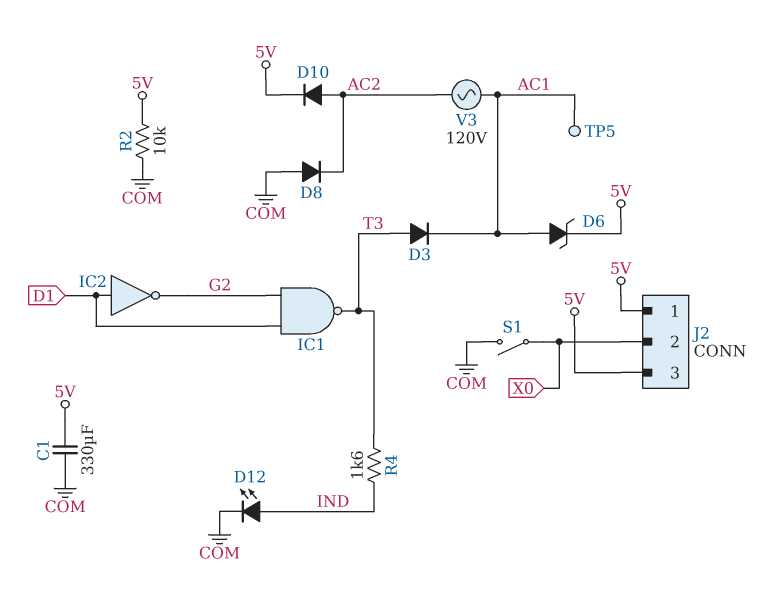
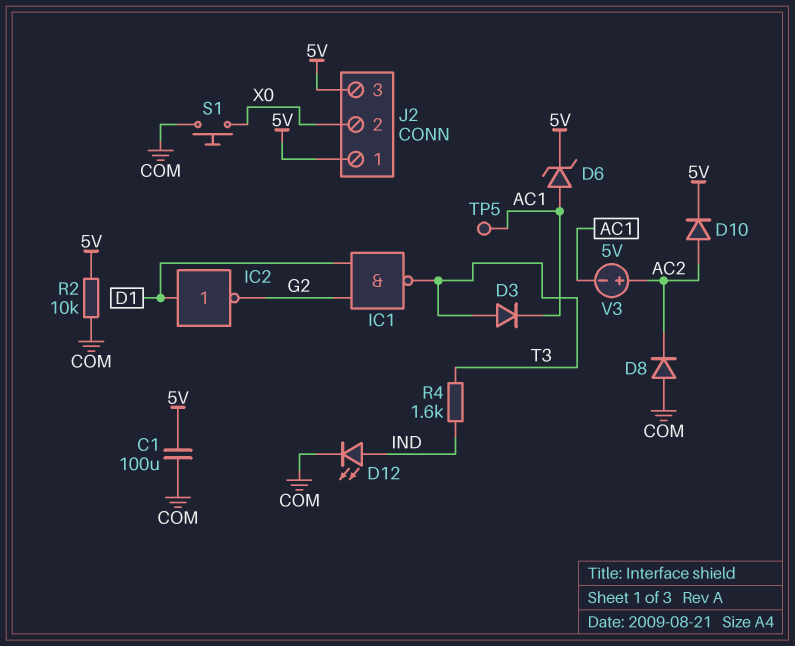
C1: 330uF (5V, COM) -> 100uF (5V, COM)
S1: switch (COM, X0) -> button (COM, X0)
V3: AC 120V (AC1, AC2) -> 5V (plus AC2, minus AC1)

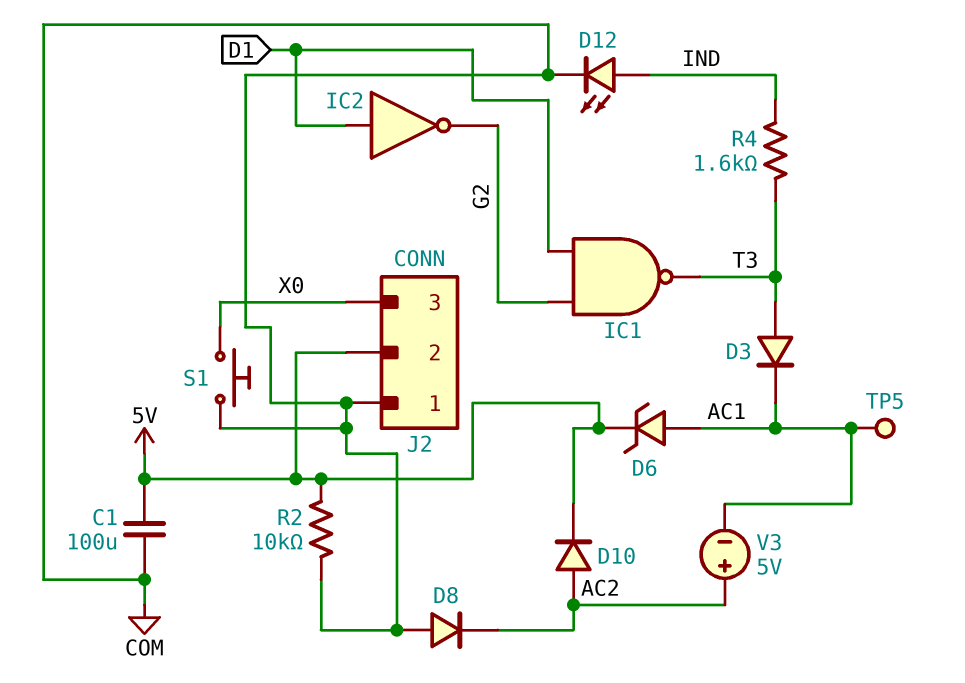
J2 pin 1: 5V -> COM
J2 pin 2: X0 -> 5V
J2 pin 3: 5V -> X0

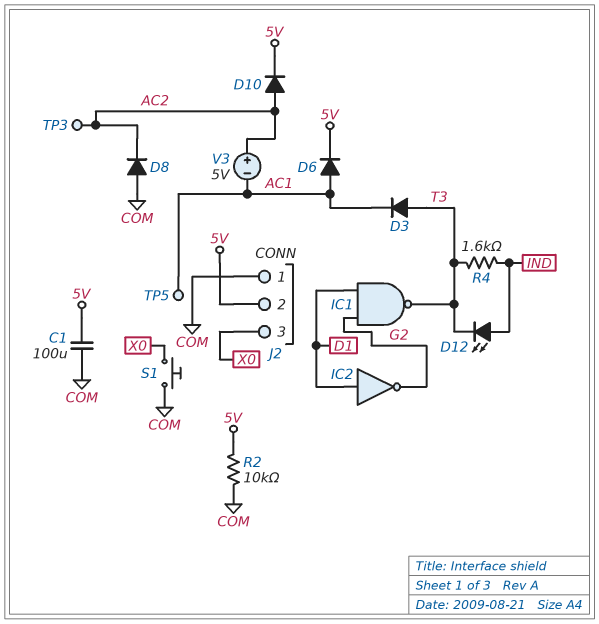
D6: zener (A AC1, K 5V) -> diode (A AC1, K 5V)
D12: LED (A IND, K COM) -> LED (A IND, K T3)
TP3: none -> test point (AC2)

